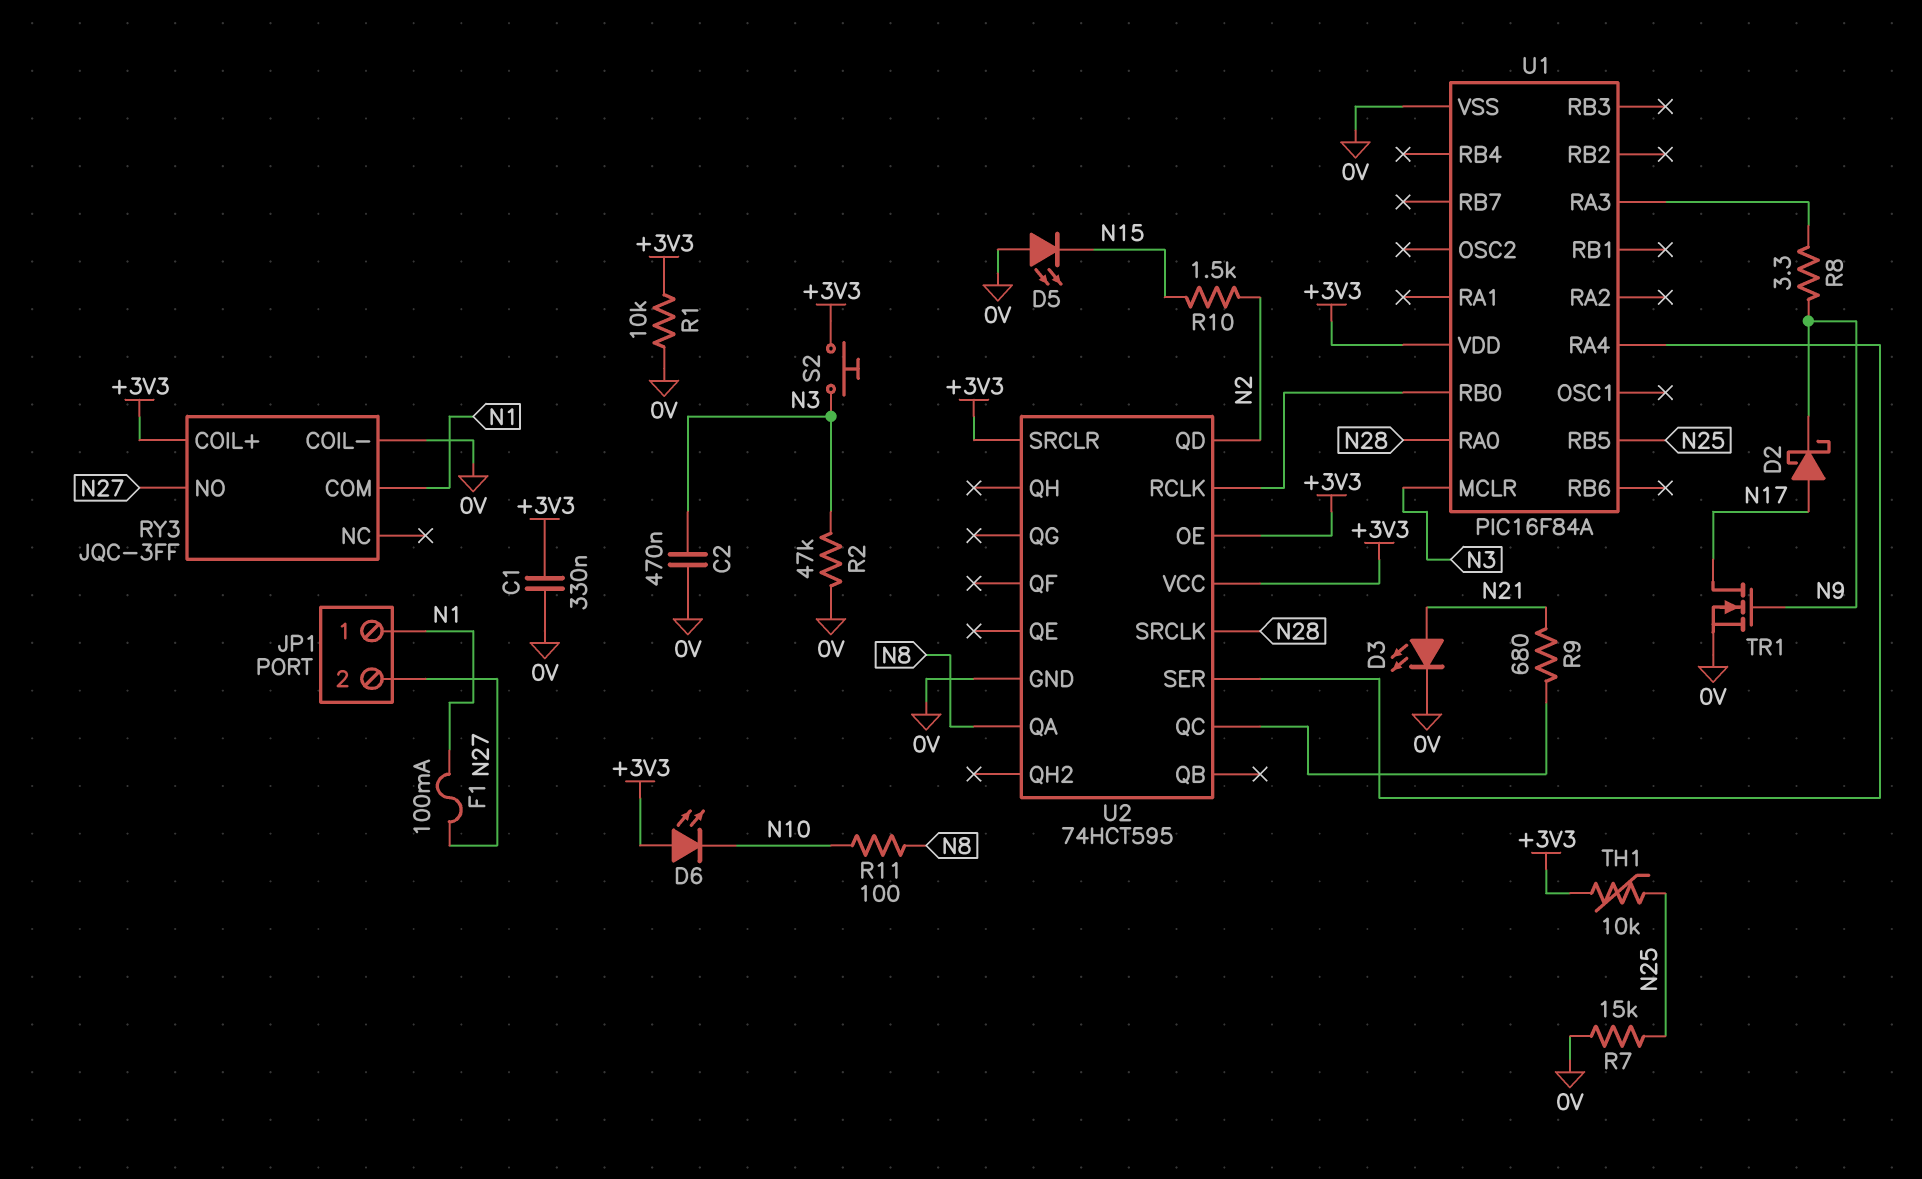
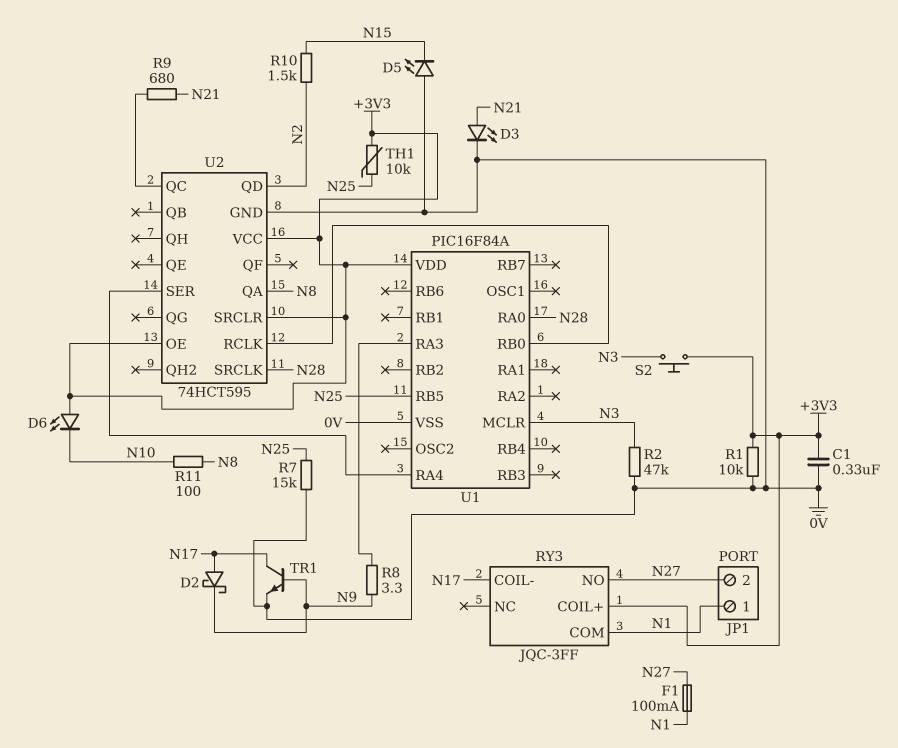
C2: 470nF (0V, N3) -> none
RY3 pin COIL-: 0V -> N17
TR1: NMOS (G N9, D N17, S 0V) -> NPN (B N9, C N17, E 0V)

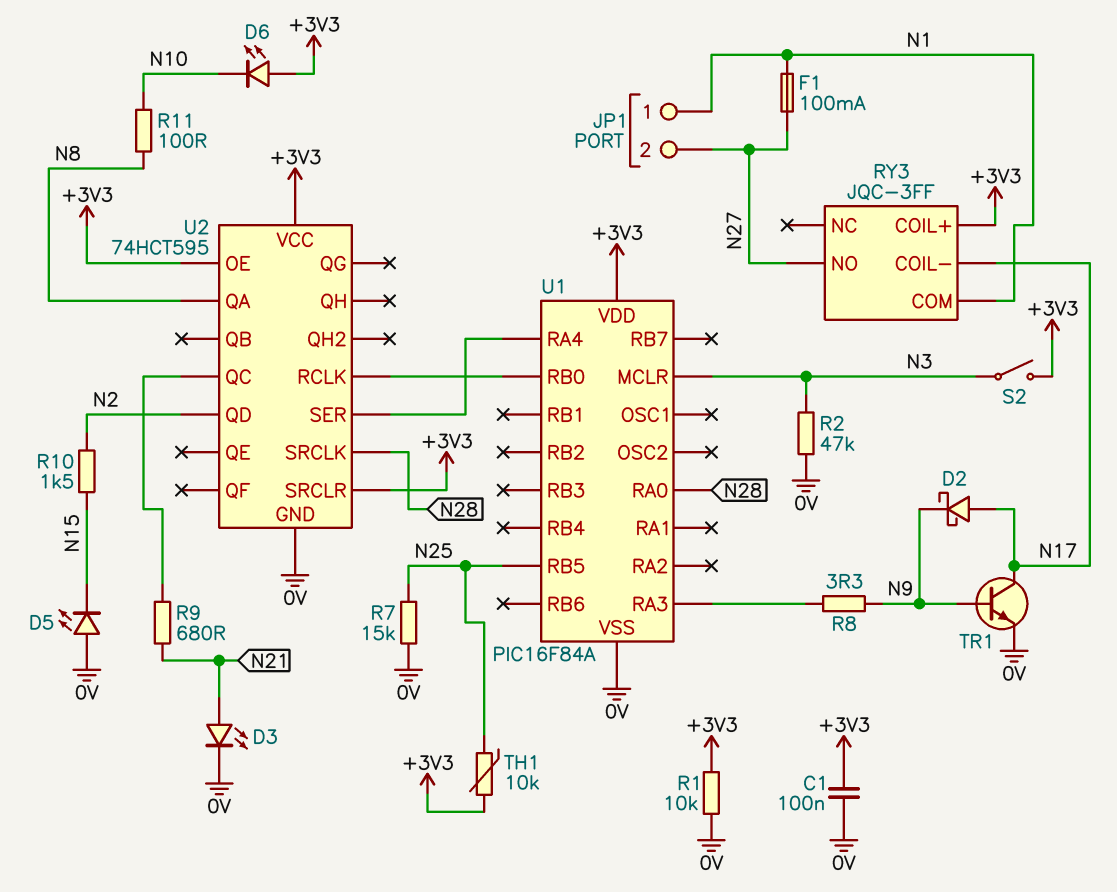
C1: 330nF (+3V3, 0V) -> 100nF (+3V3, 0V)
S2: button (+3V3, N3) -> switch (+3V3, N3)

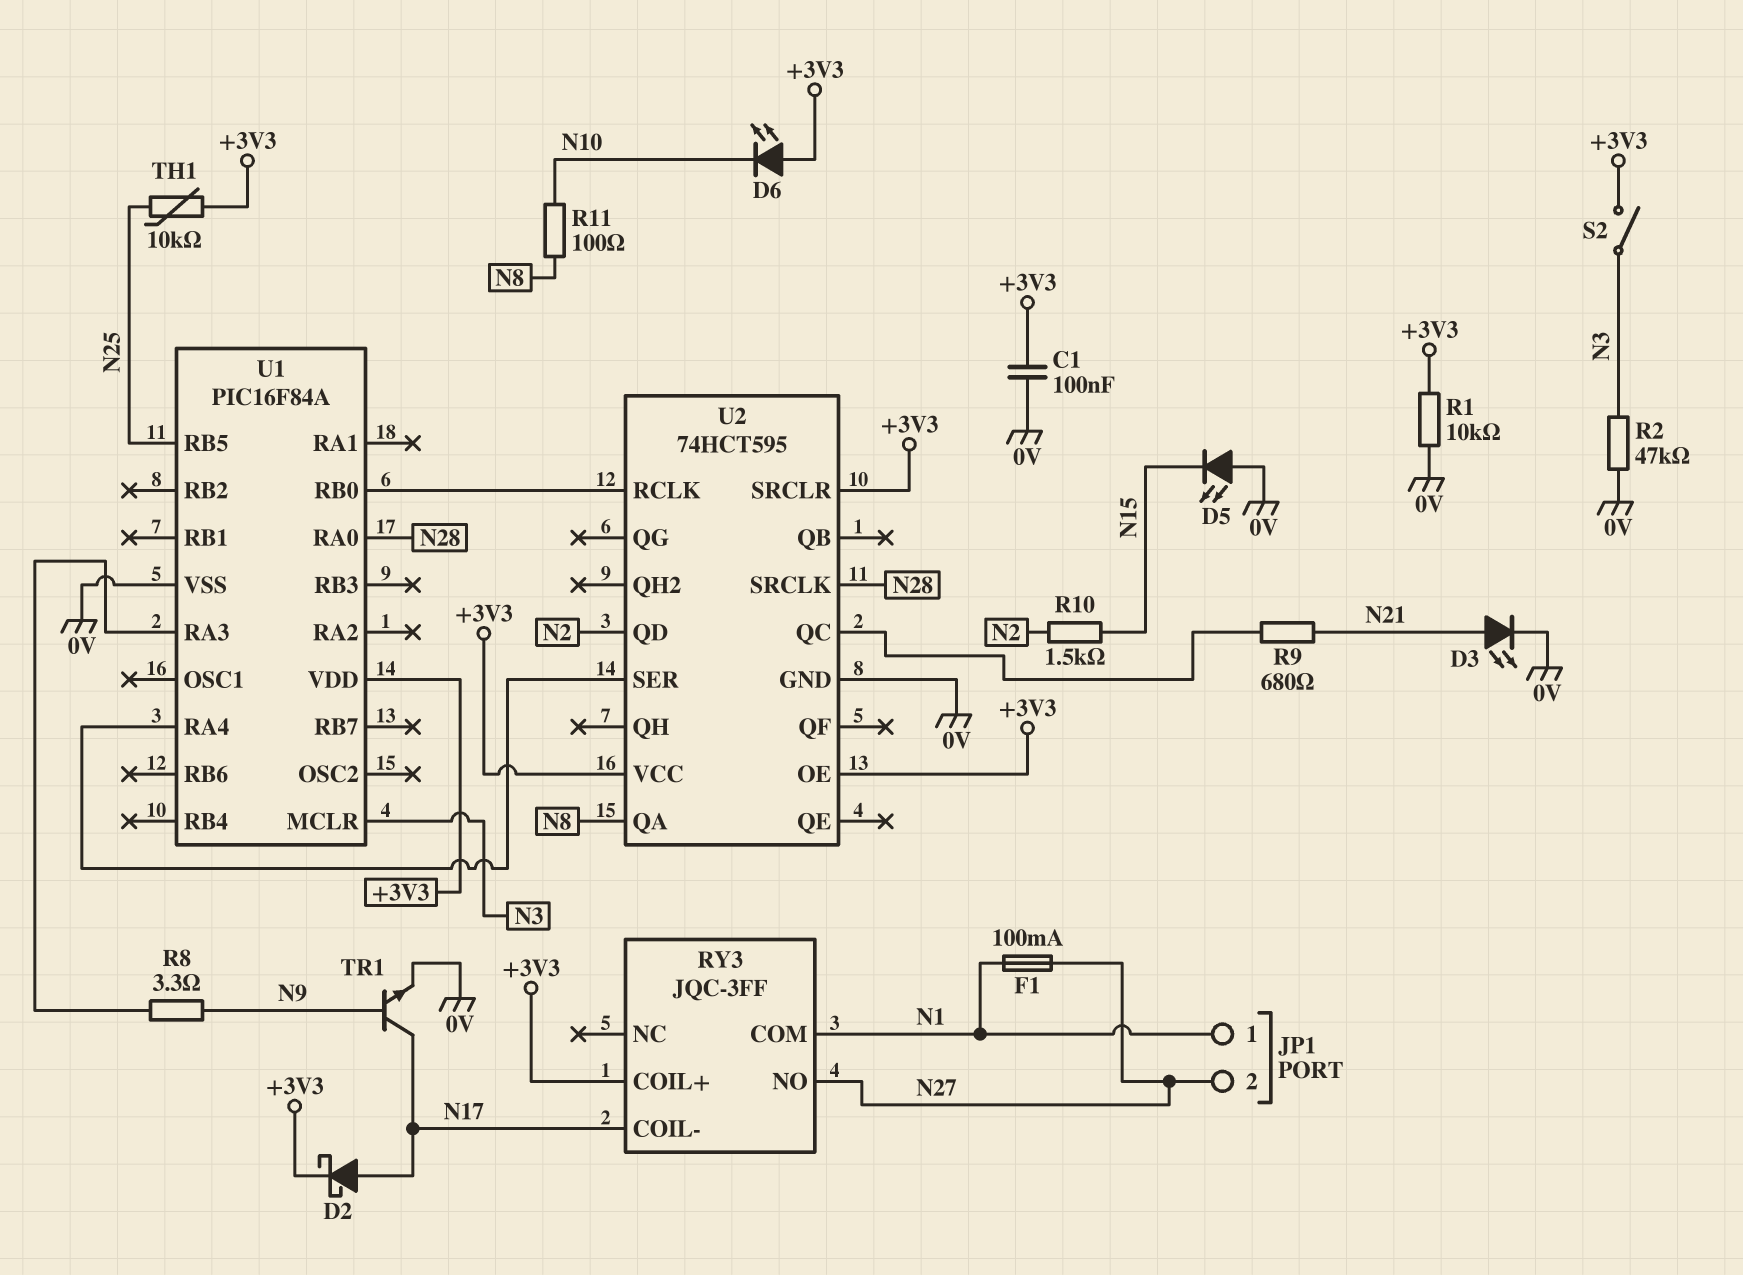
D2: schottky (A N17, K N9) -> schottky (A N17, K +3V3)
R7: 15k (0V, N25) -> none

